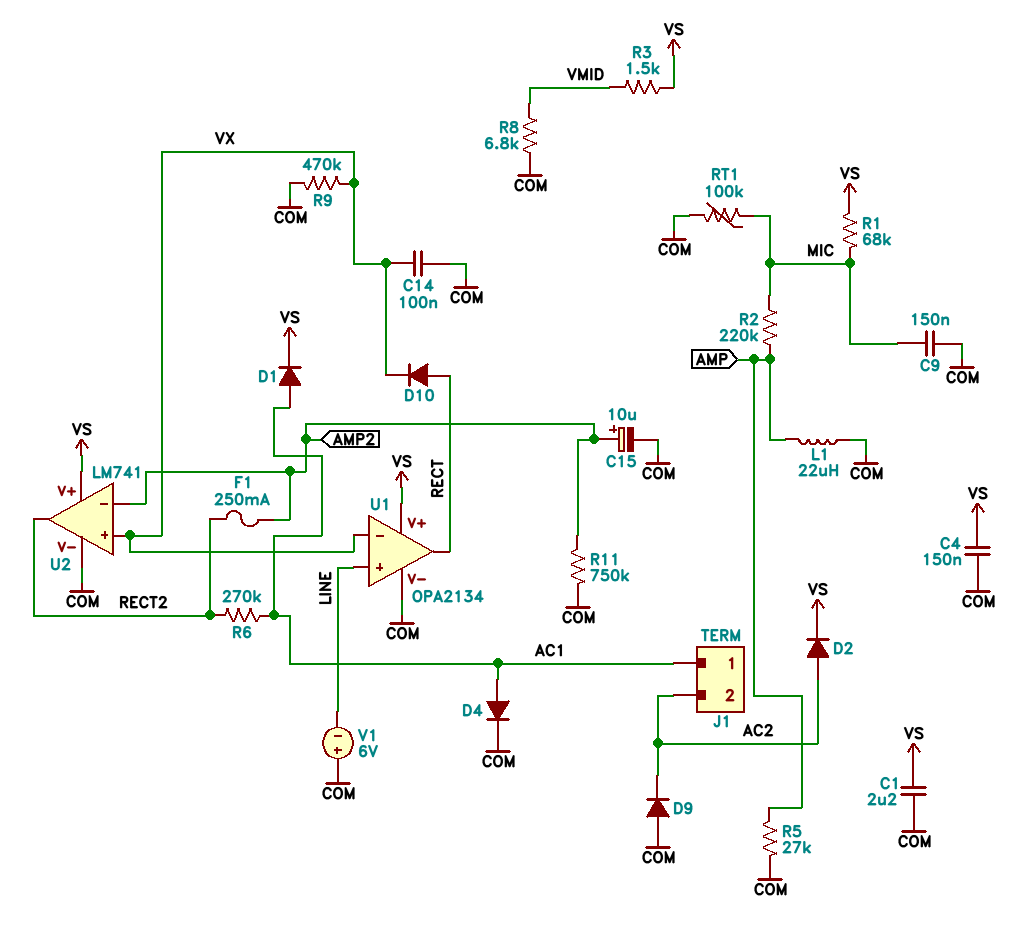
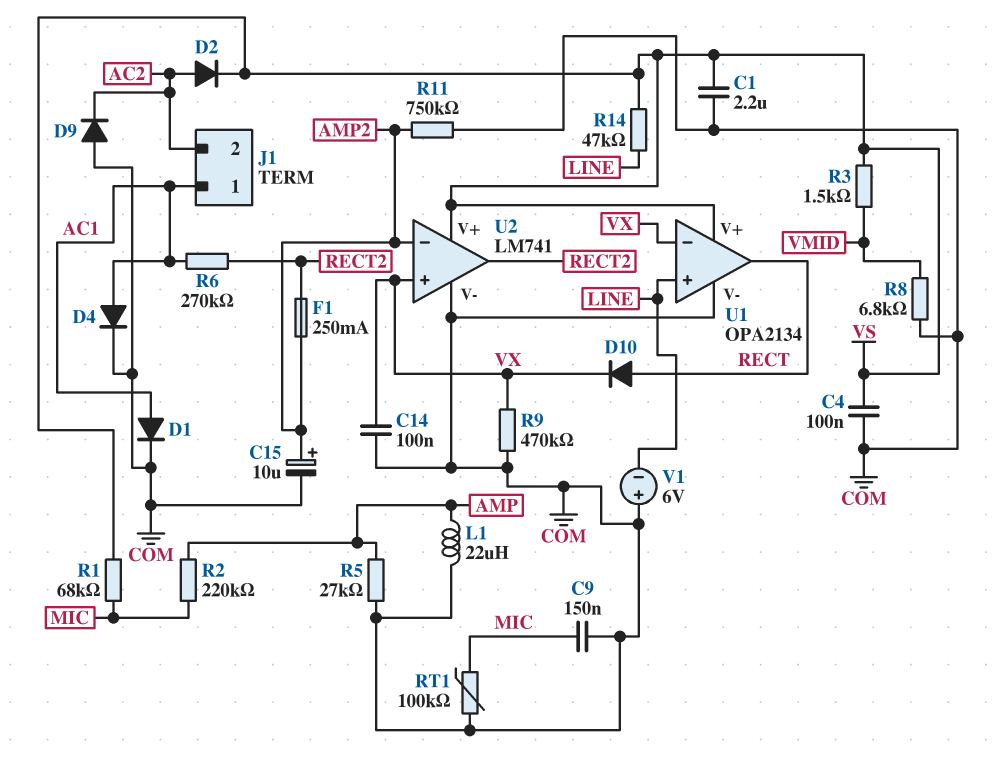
C4: 150nF (COM, VS) -> 100nF (COM, VS)
D1: diode (A AC1, K VS) -> diode (A AC1, K COM)
R14: none -> 47k (LINE, VS)

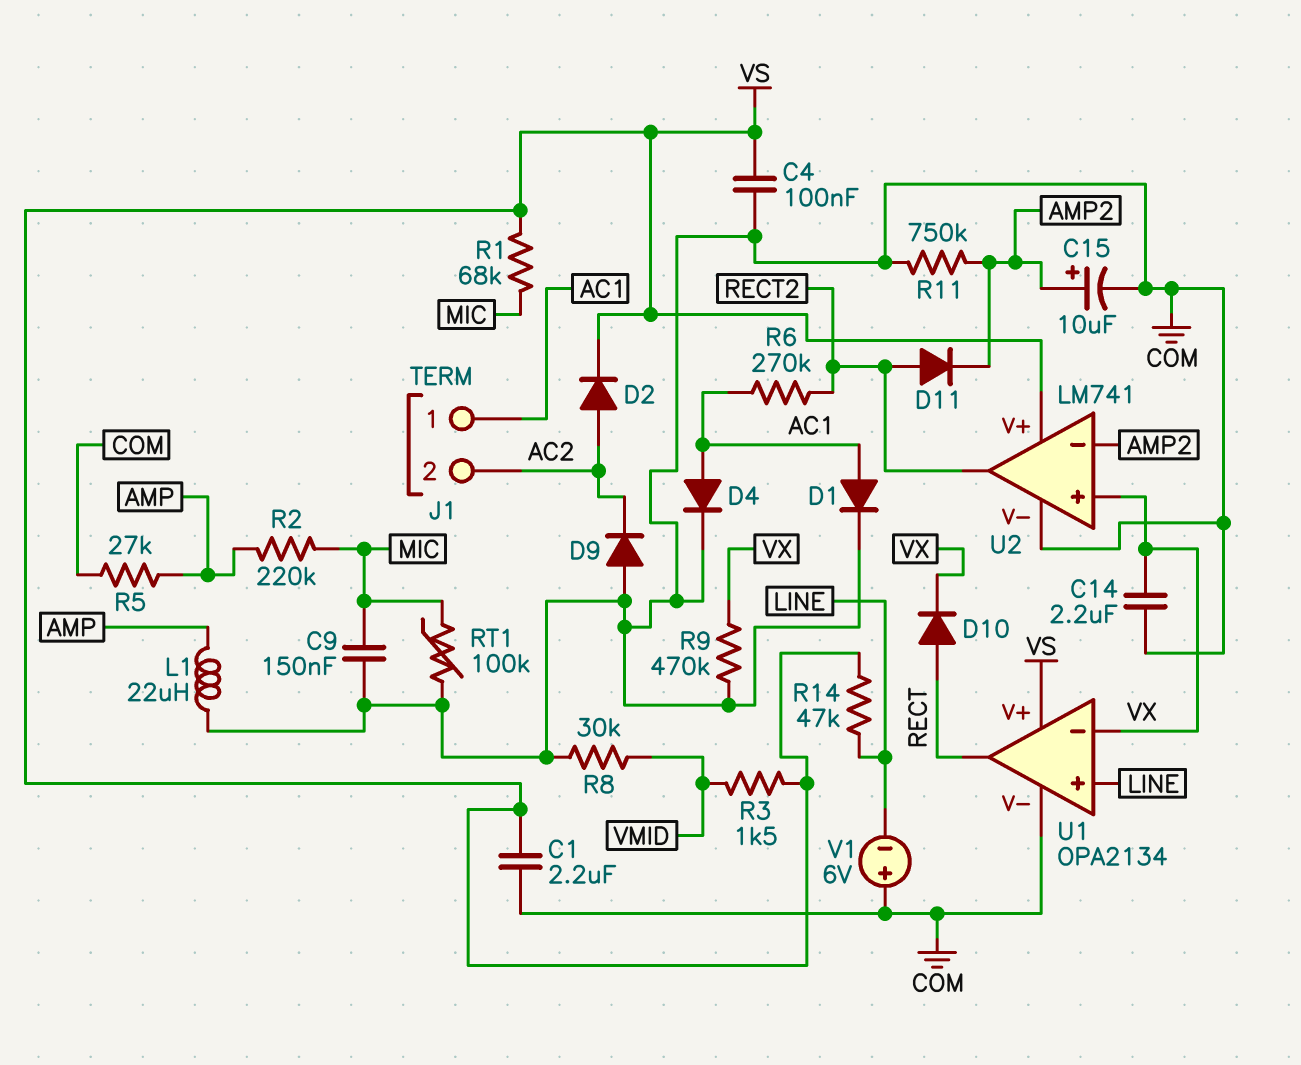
C14: 100nF (COM, VX) -> 2.2uF (COM, VX)
D11: none -> diode (A RECT2, K AMP2)
F1: 250mA (AMP2, RECT2) -> none
R8: 6.8k (COM, VMID) -> 30k (COM, VMID)

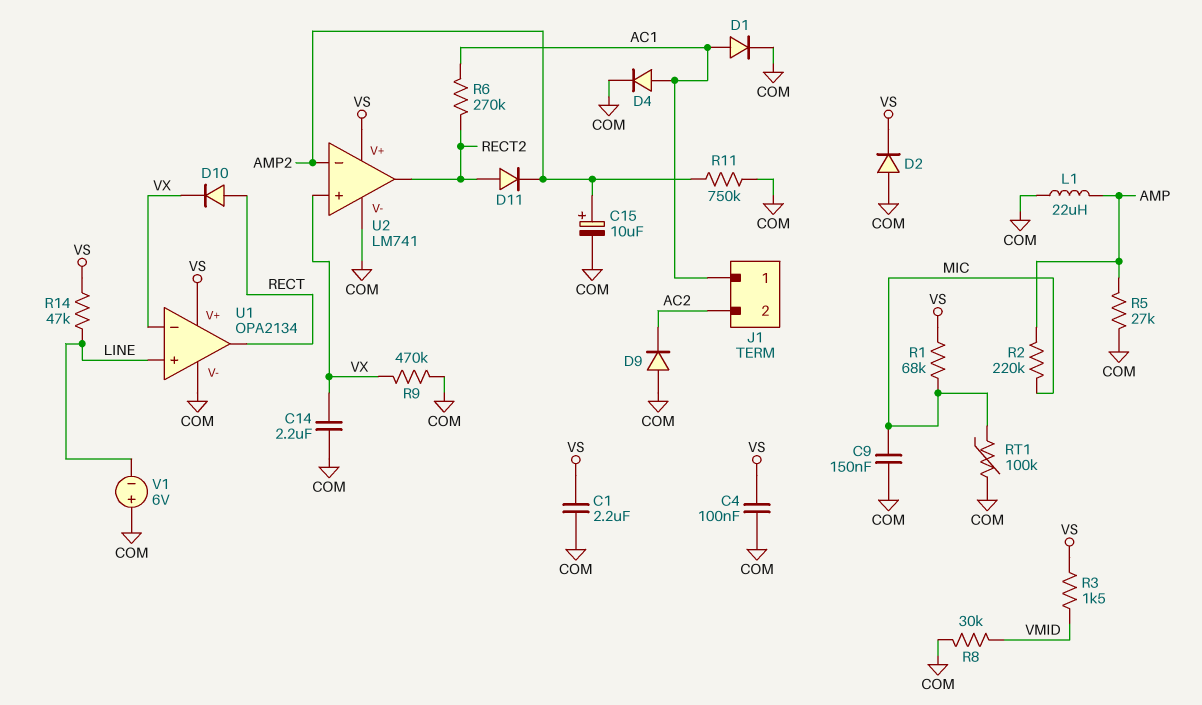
D2: diode (A AC2, K VS) -> diode (A COM, K VS)

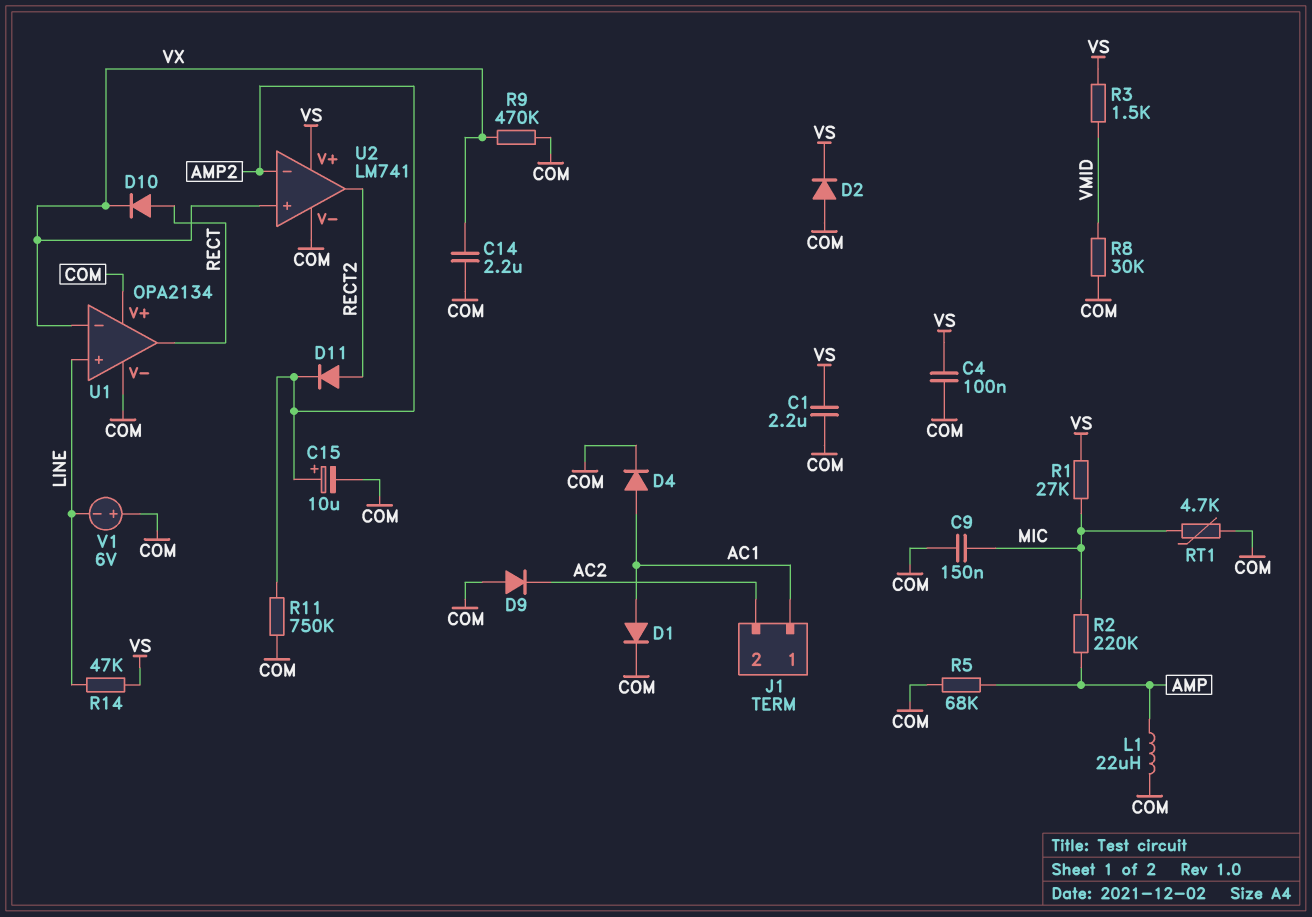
R1: 68k (MIC, VS) -> 27k (MIC, VS)
R5: 27k (AMP, COM) -> 68k (AMP, COM)
R6: 270k (AC1, RECT2) -> none
RT1: 100k (COM, MIC) -> 4.7k (COM, MIC)
U1 pin V+: VS -> COM

